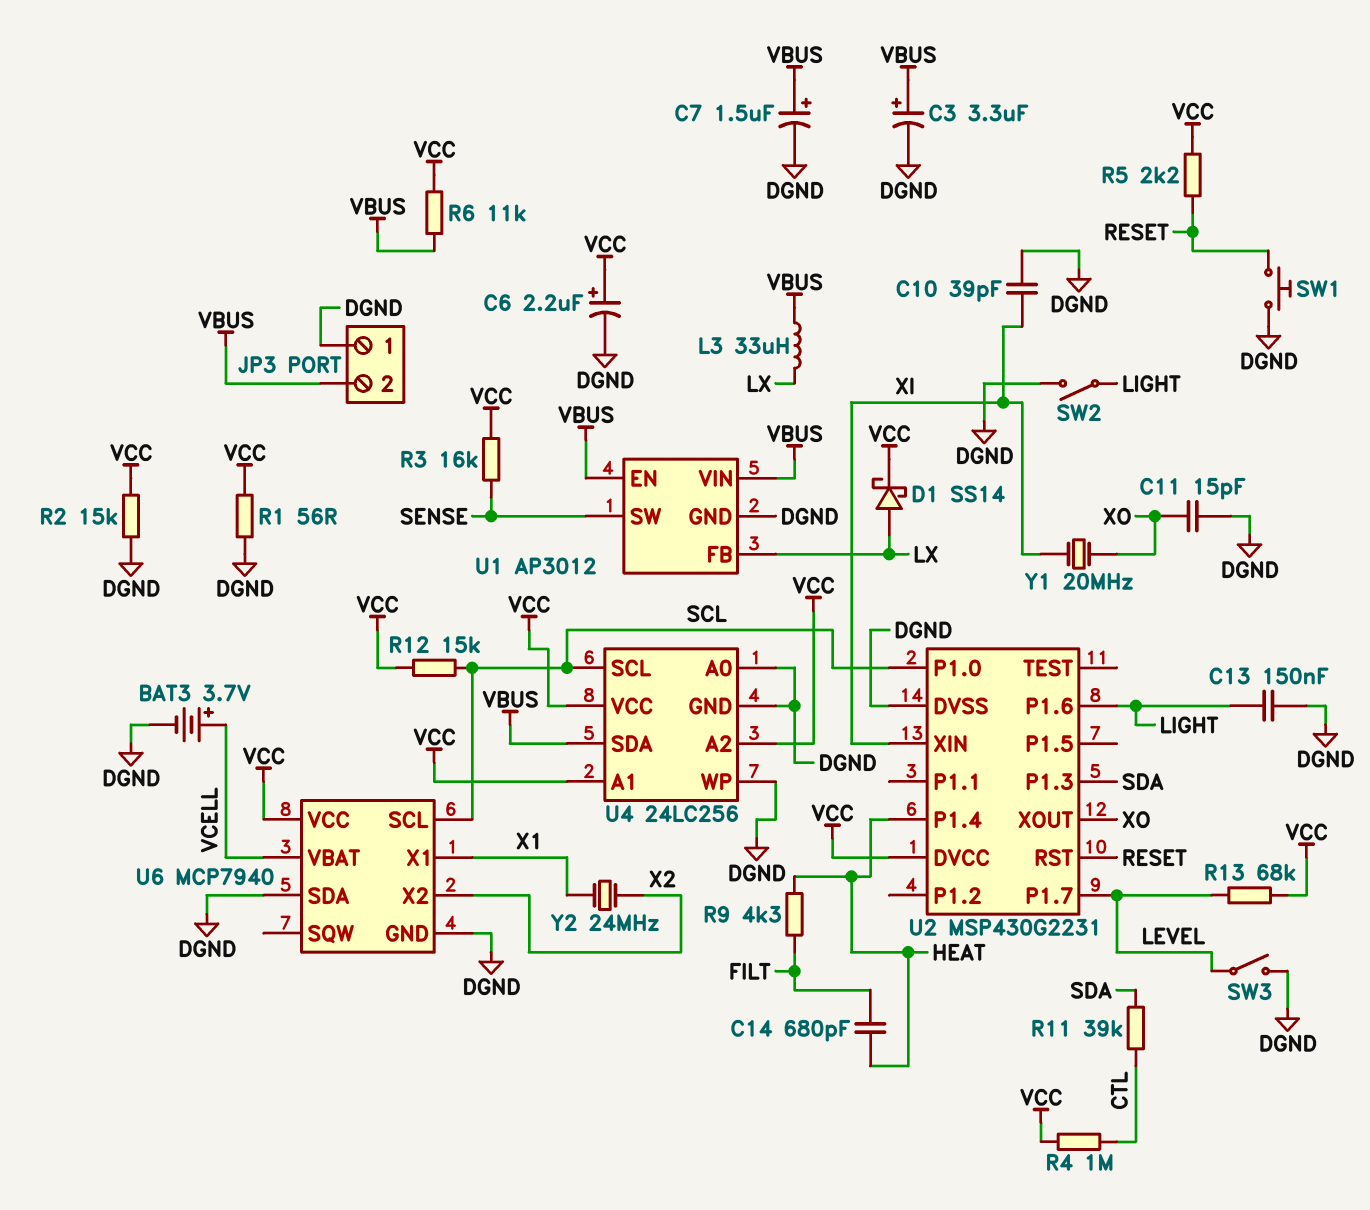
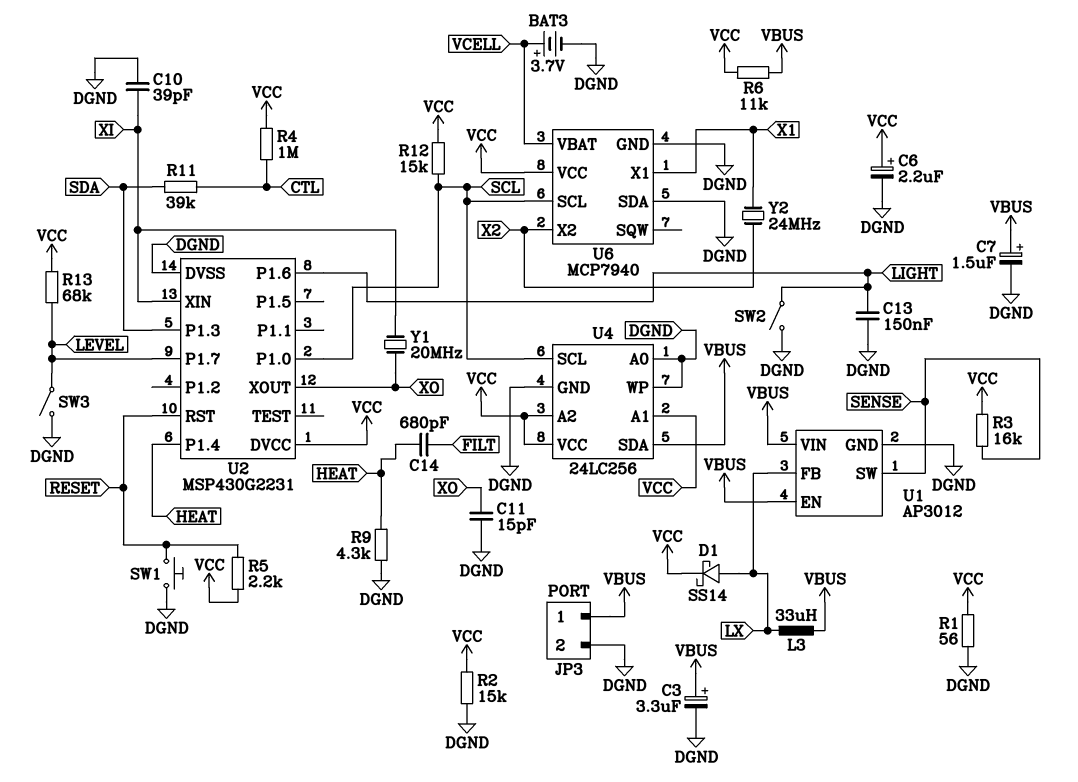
JP3 pin 1: DGND -> VBUS
JP3 pin 2: VBUS -> DGND
R9: 4.3k (FILT, HEAT) -> 4.3k (DGND, HEAT)

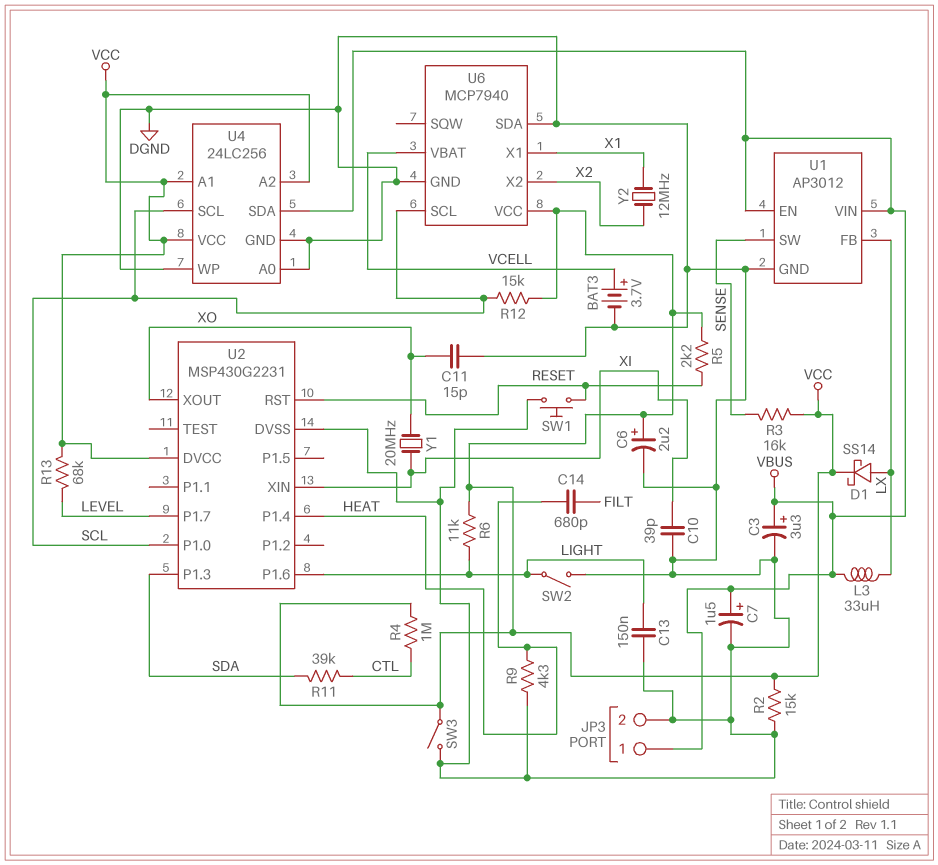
R1: 56 (DGND, VCC) -> none
R6: 11k (VBUS, VCC) -> 11k (LIGHT, VCC)
SW3: switch (DGND, LEVEL) -> switch (DGND, VCC)
Y2: 24MHz (X1, X2) -> 12MHz (X1, X2)

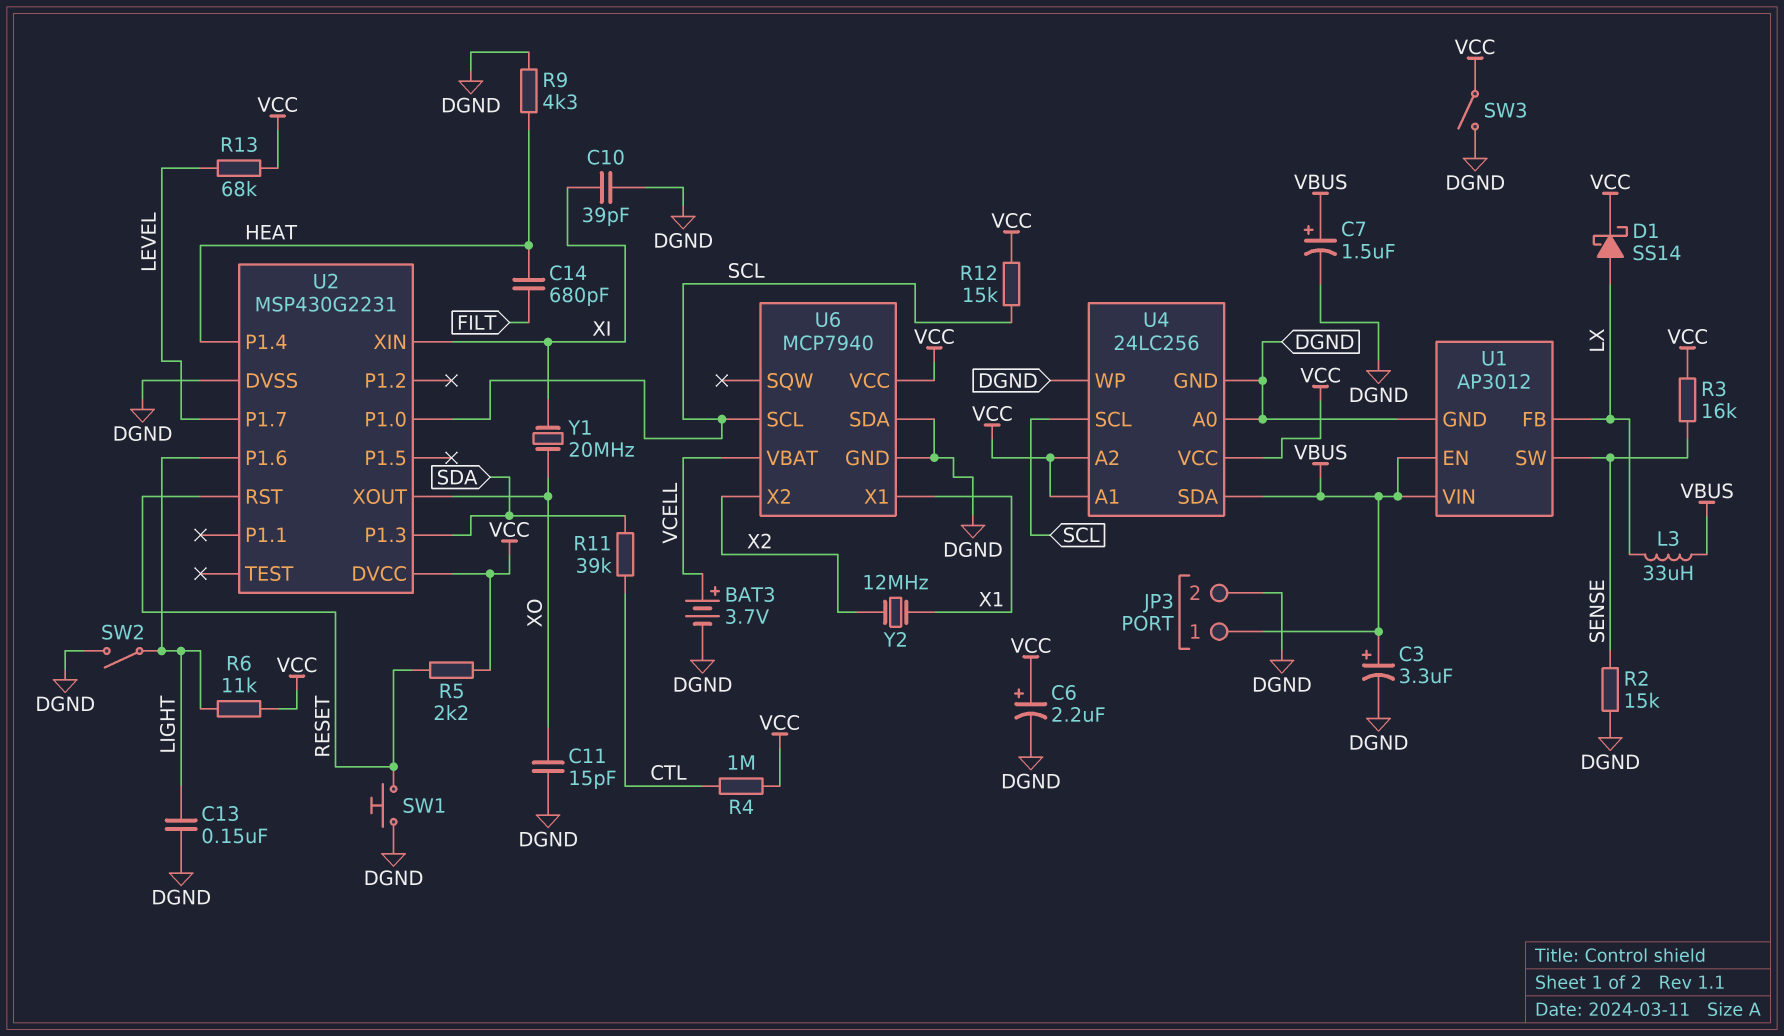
R2: 15k (DGND, VCC) -> 15k (DGND, SENSE)

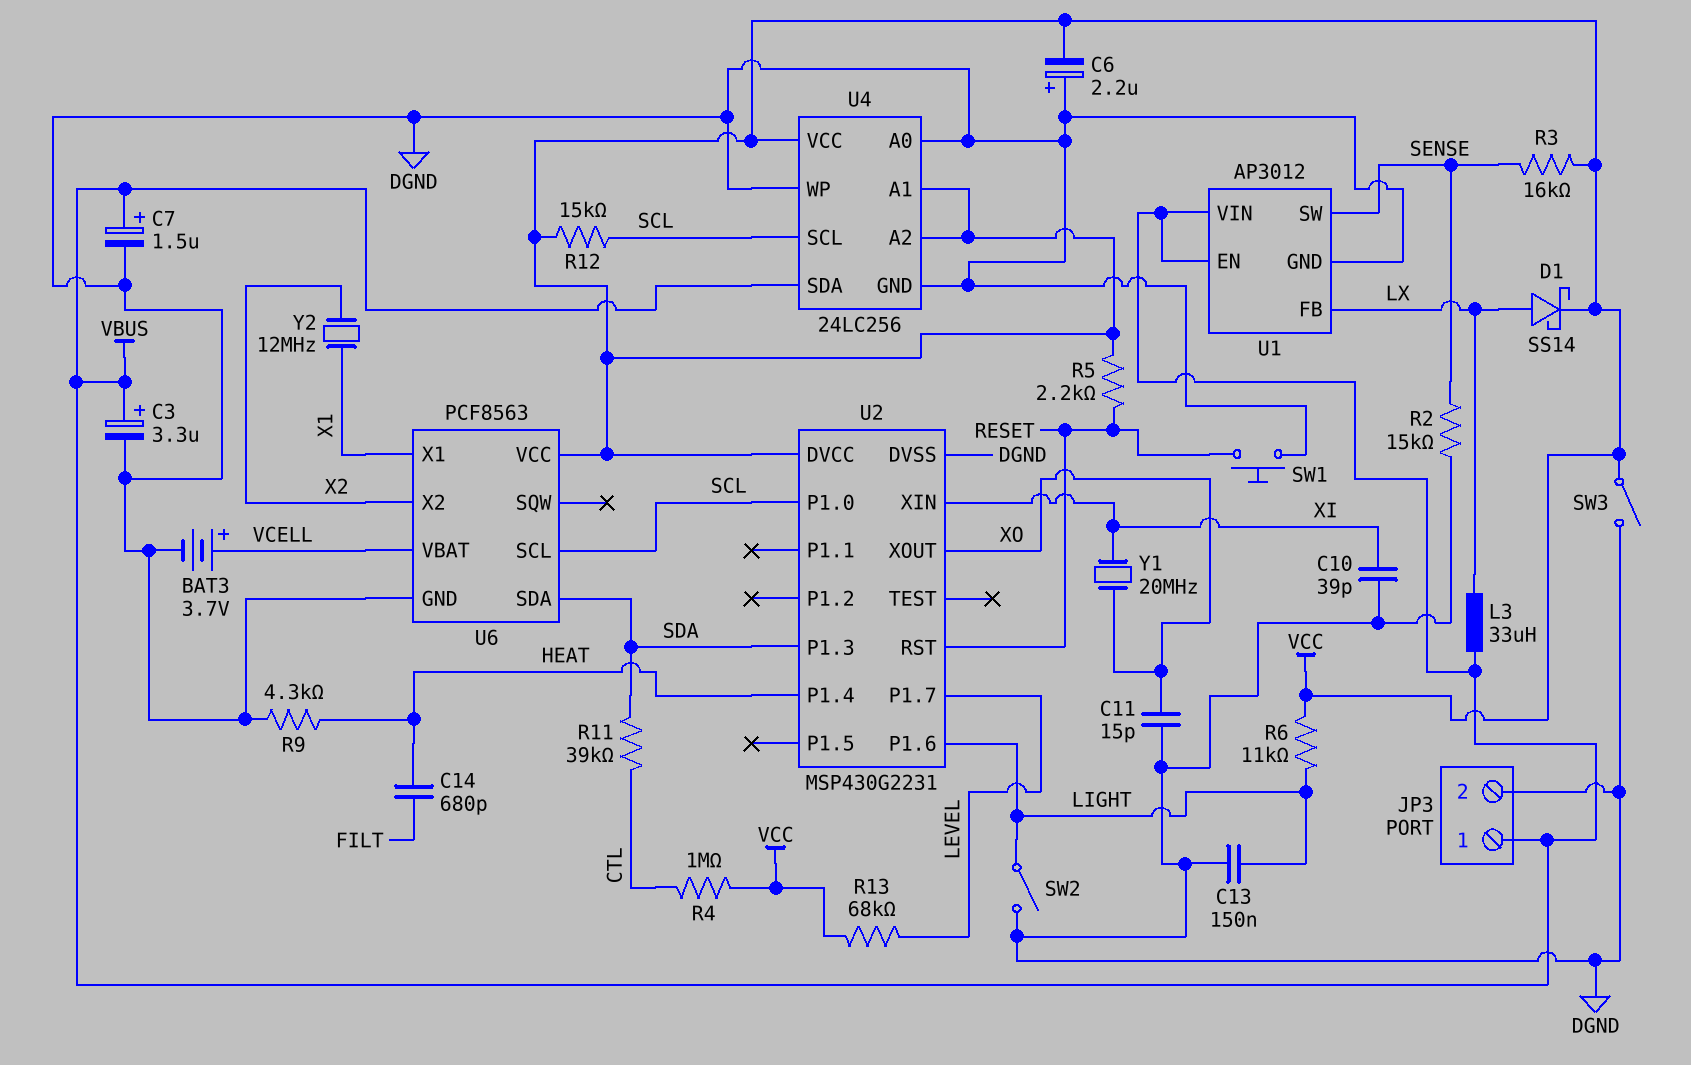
C6: 2.2uF (plus VCC, minus DGND) -> 2.2uF (plus DGND, minus VCC)
U6: MCP7940 -> PCF8563
U6 pin SDA: DGND -> SDA

